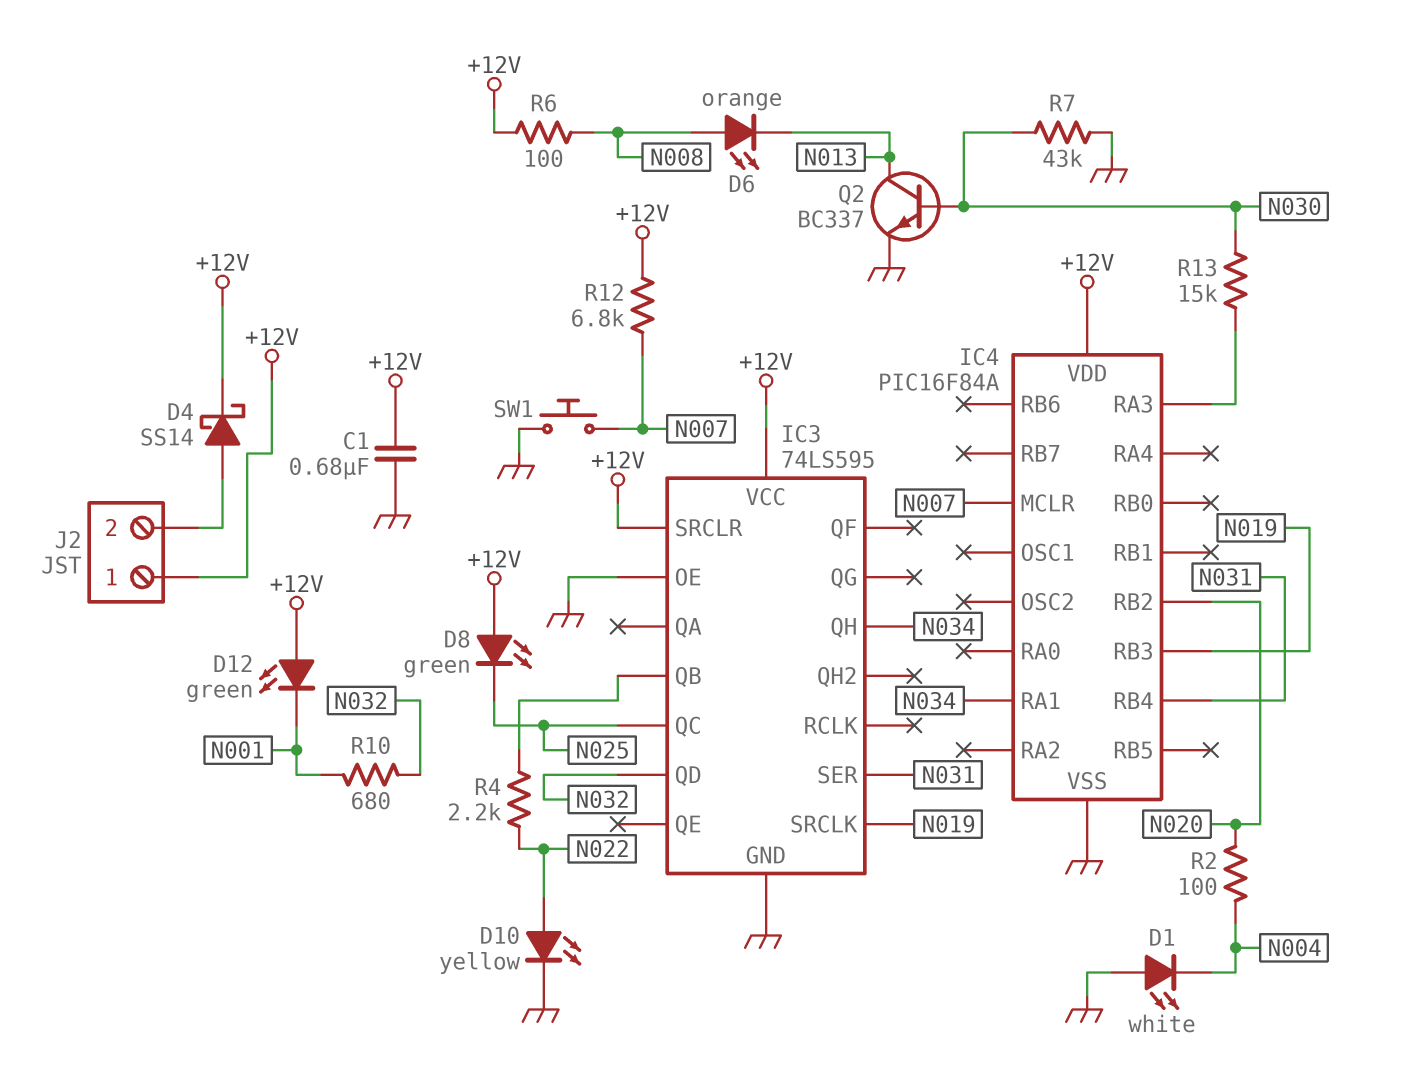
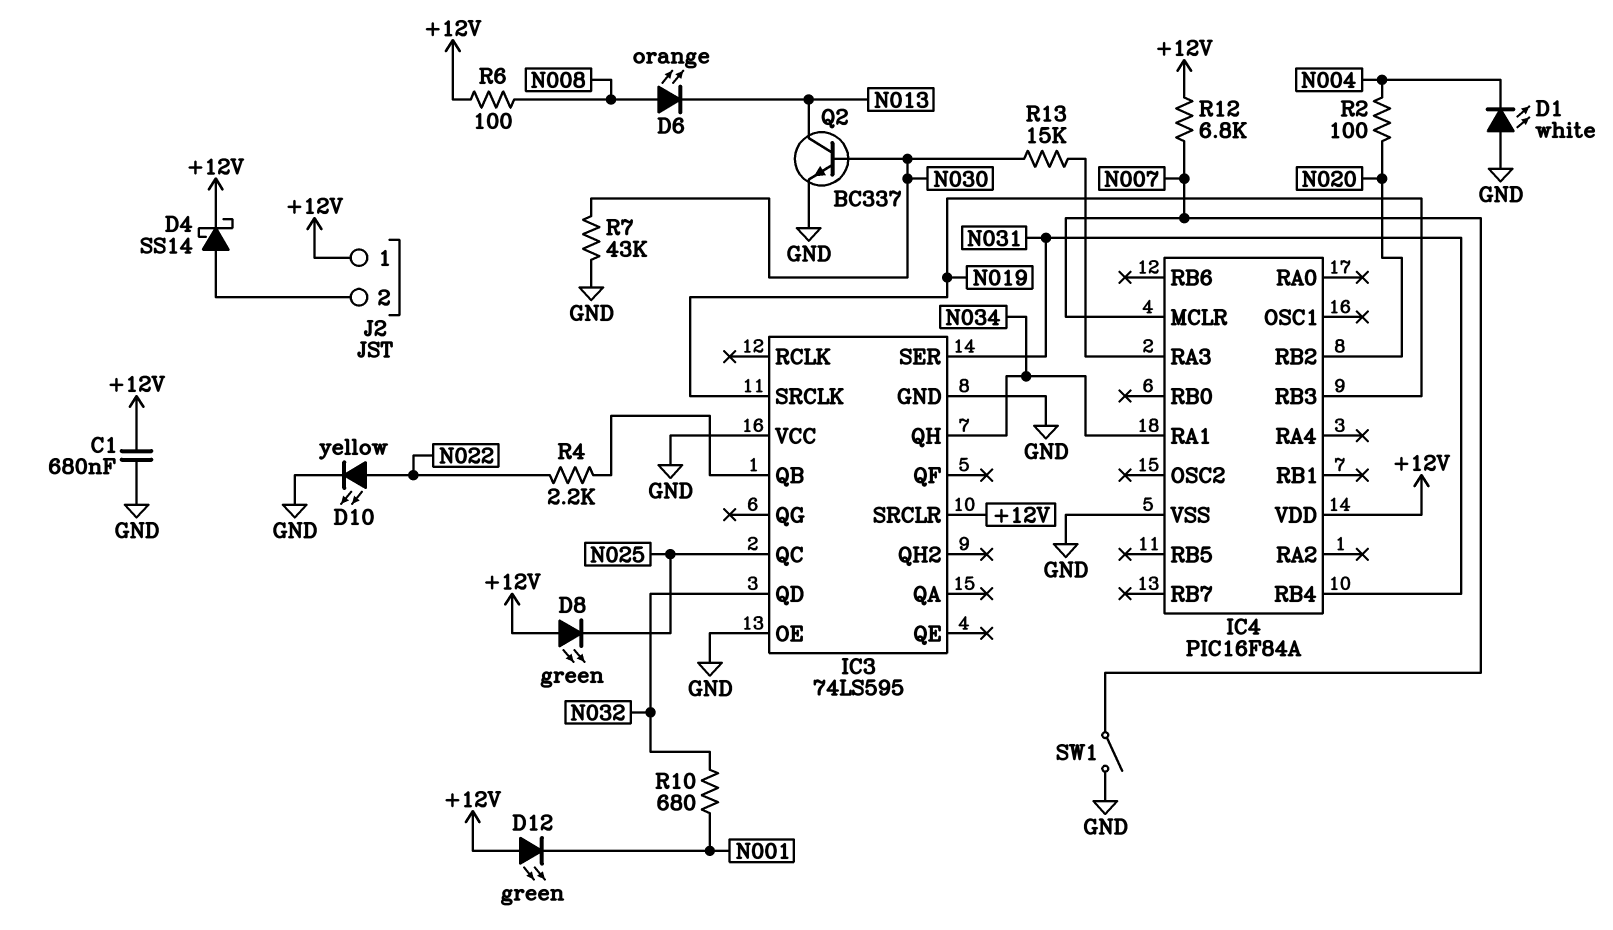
IC3 pin VCC: +12V -> GND
SW1: button (GND, N007) -> switch (GND, N007)

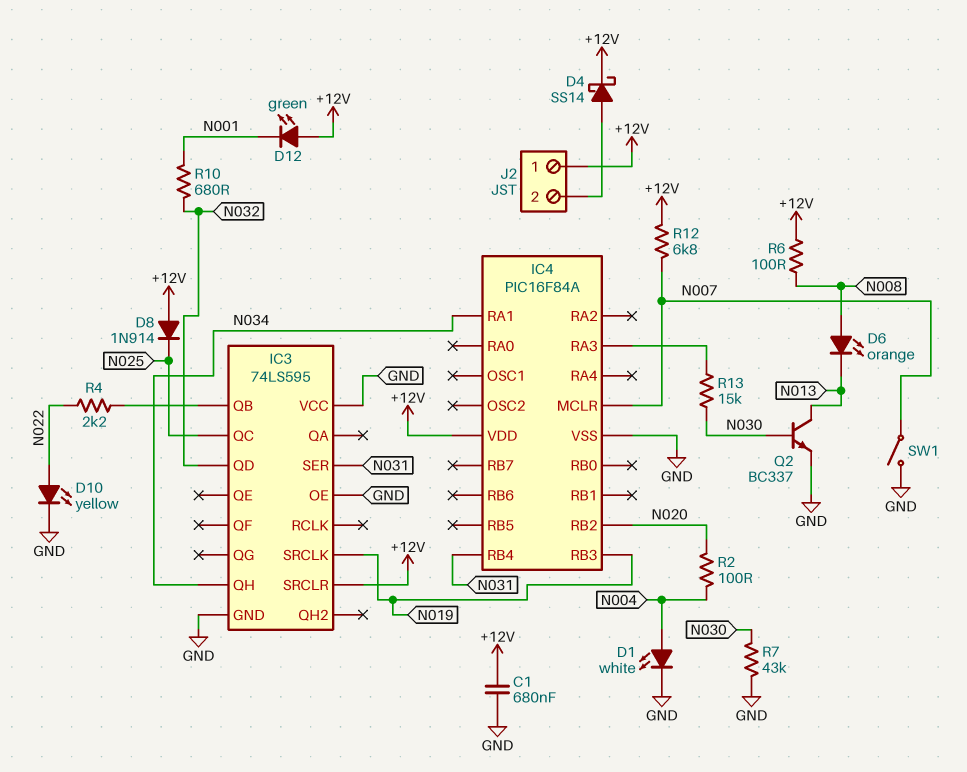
D1: LED white (A GND, K N004) -> LED white (A N004, K GND)
D8: LED green (A +12V, K N025) -> diode 1N914 (A +12V, K N025)

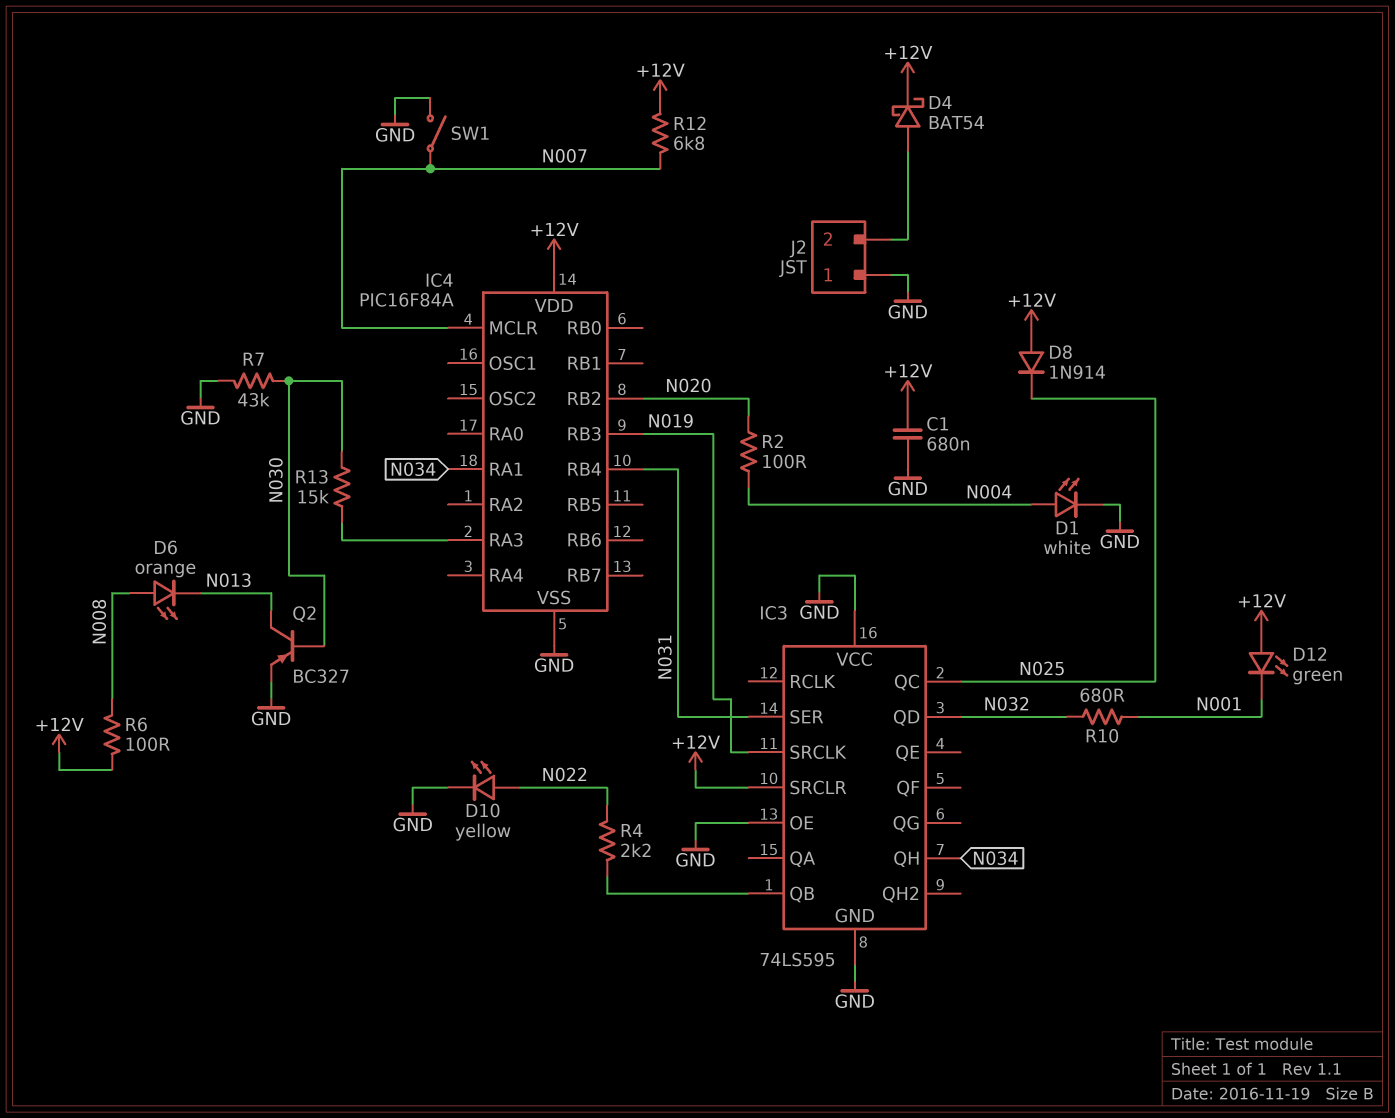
D4: schottky SS14 (A J2/2, K +12V) -> schottky BAT54 (A J2/2, K +12V)
J2 pin 1: +12V -> GND
Q2: NPN BC337 (B N030, C N013, E GND) -> PNP BC327 (B N030, C N013, E GND)

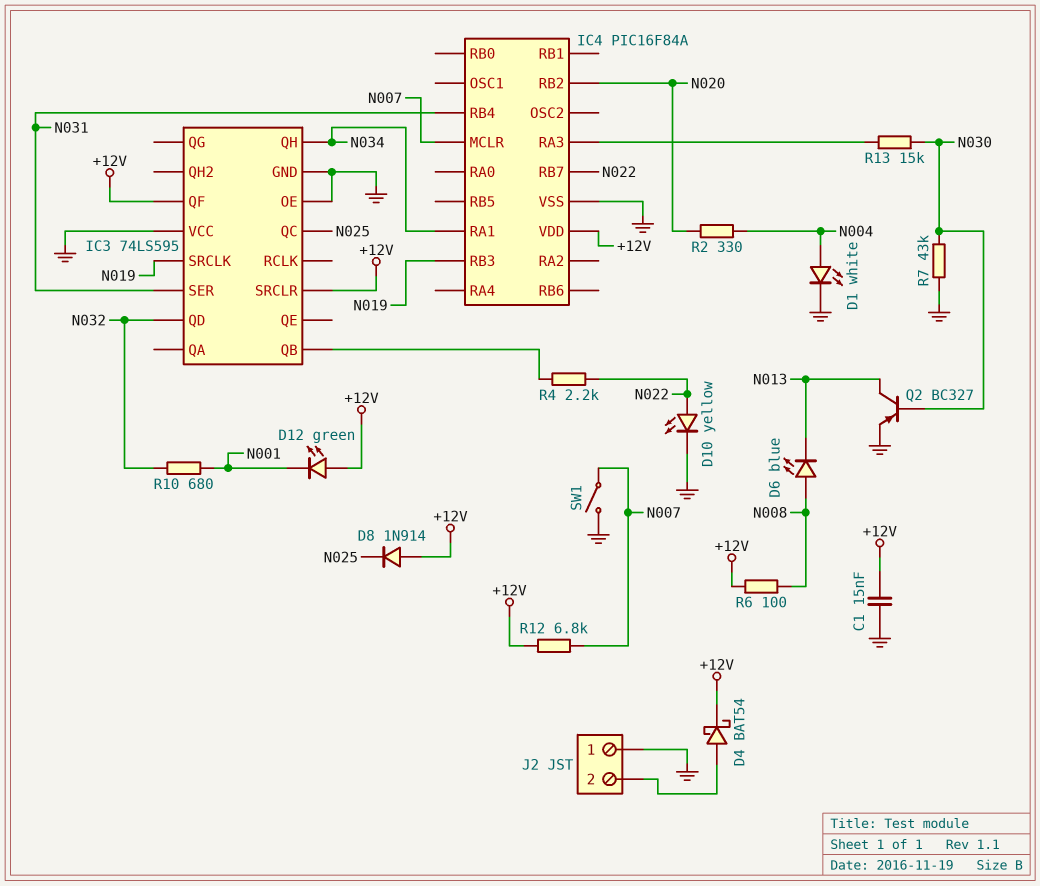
C1: 680nF (+12V, GND) -> 15nF (+12V, GND)
D6: LED orange (A N008, K N013) -> LED blue (A N008, K N013)
IC3 pin QF: none -> +12V
IC4 pin RB7: none -> N022
R2: 100 (N004, N020) -> 330 (N004, N020)

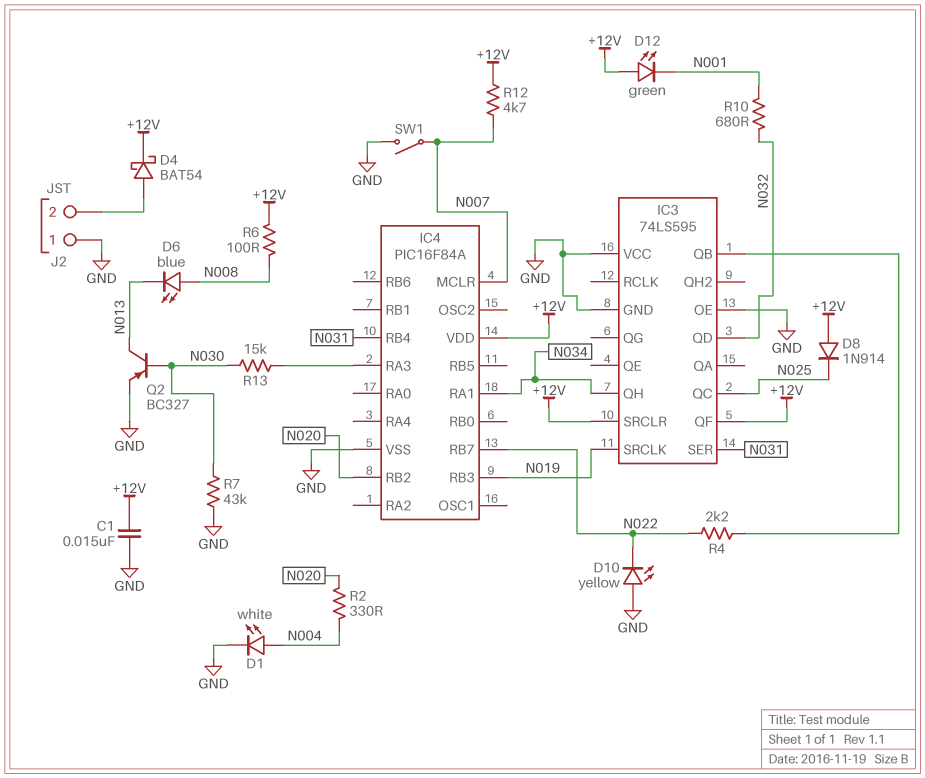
D10: LED yellow (A N022, K GND) -> LED yellow (A GND, K N022)
R12: 6.8k (+12V, N007) -> 4.7k (+12V, N007)

